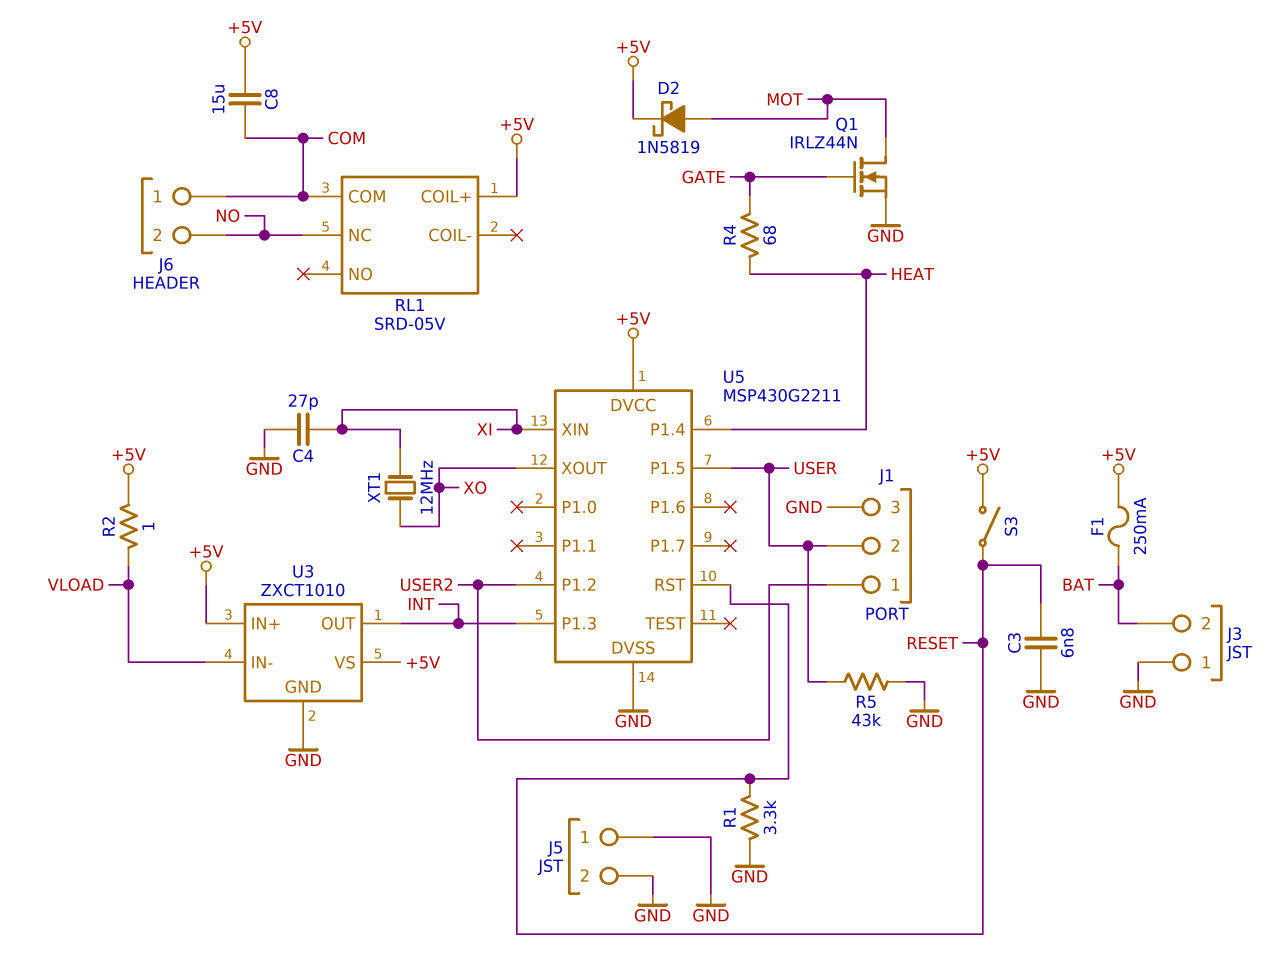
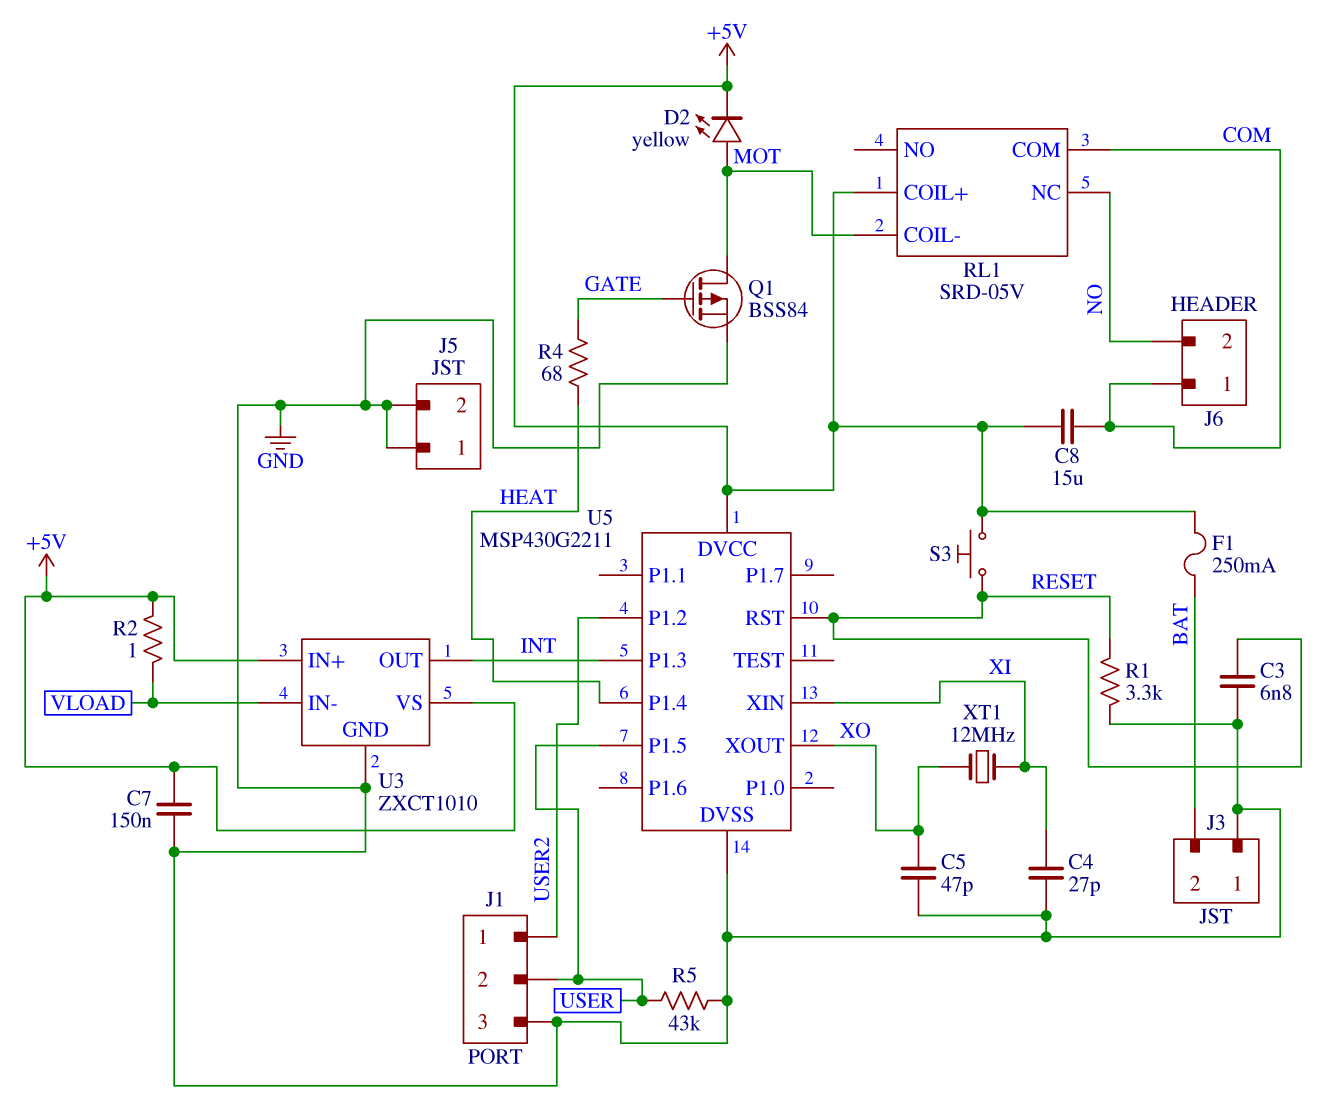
C5: none -> 47pF (GND, XO)
C7: none -> 150nF (+5V, GND)
D2: schottky 1N5819 (A MOT, K +5V) -> LED yellow (A MOT, K +5V)
Q1: NMOS IRLZ44N (G GATE, D MOT, S GND) -> PMOS BSS84 (G GATE, D MOT, S GND)
RL1 pin COIL-: none -> MOT
S3: switch (+5V, RESET) -> button (+5V, RESET)

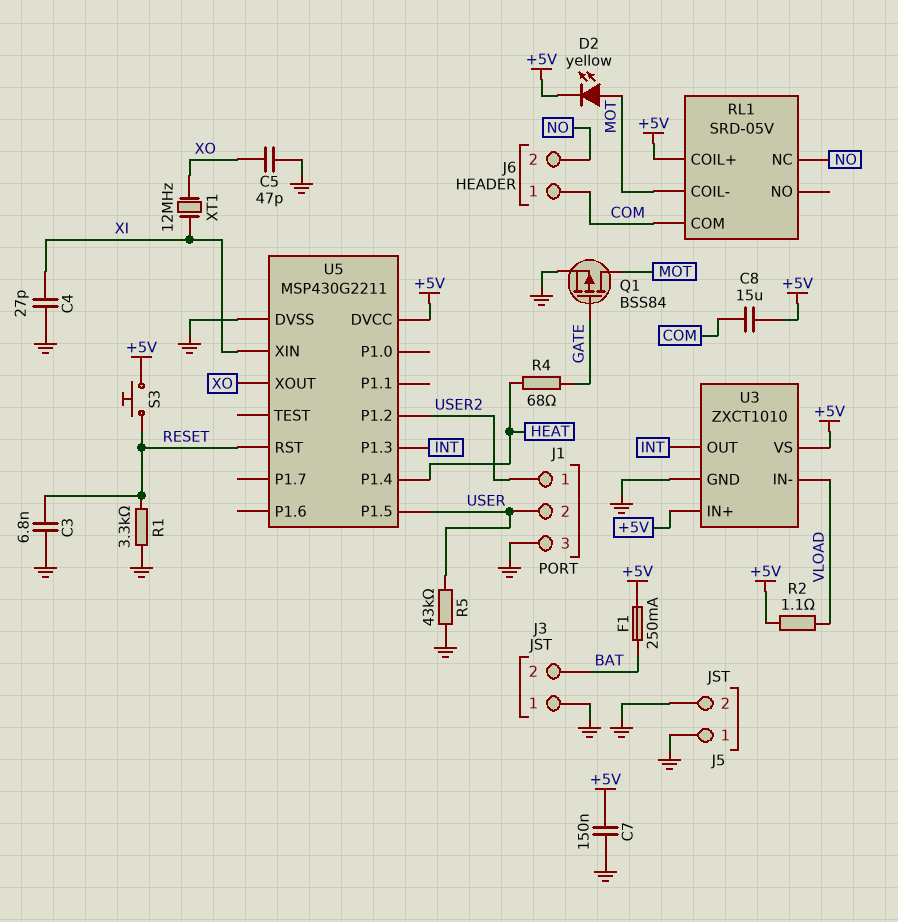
R2: 1 (+5V, VLOAD) -> 1.1 (+5V, VLOAD)

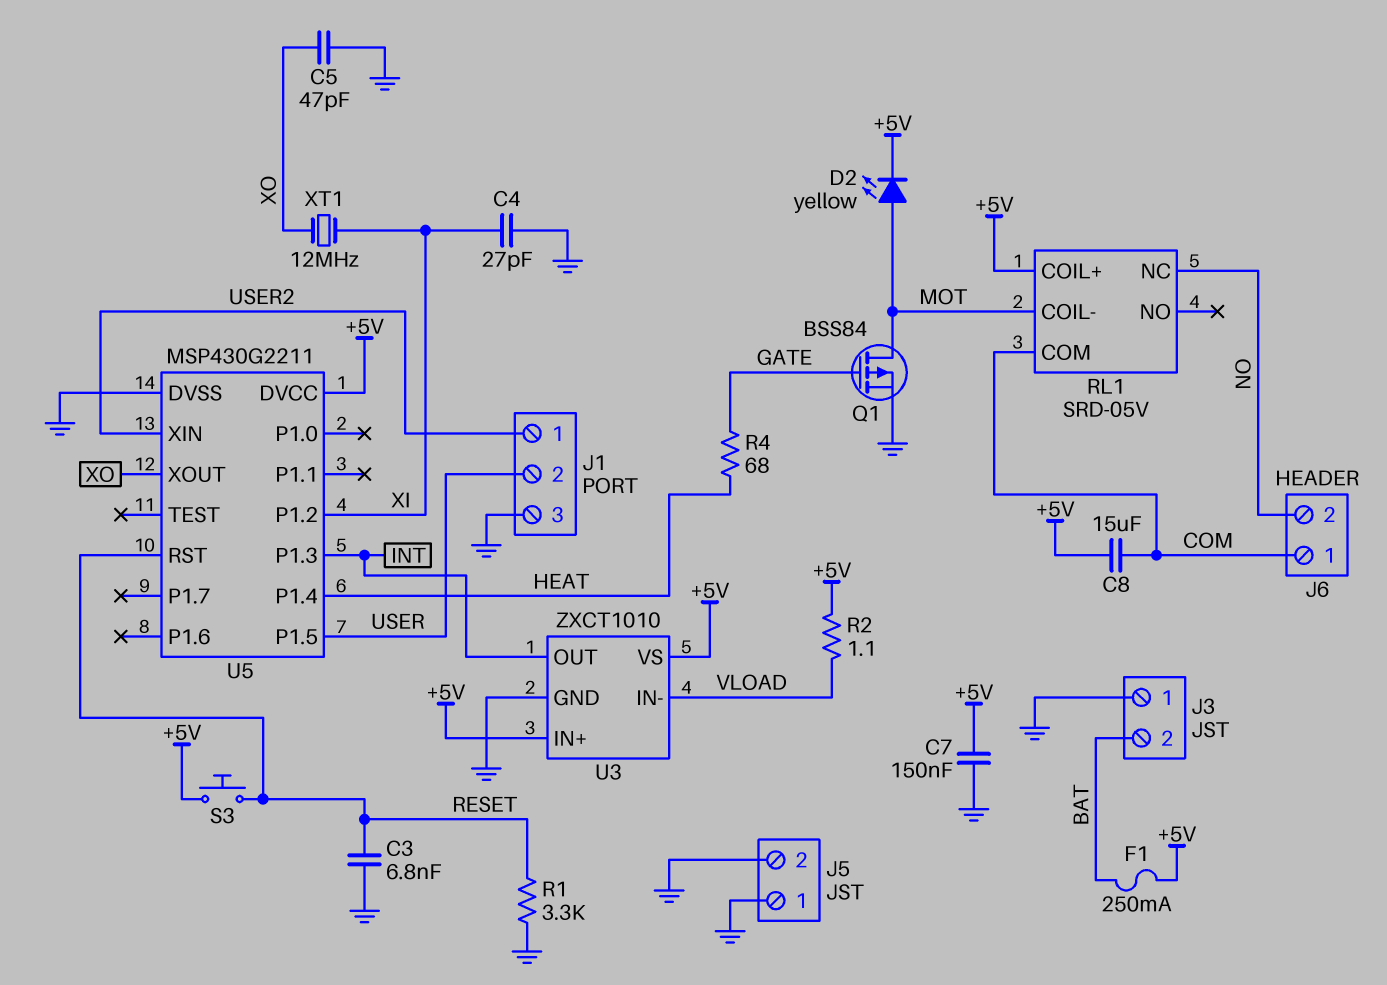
R5: 43k (GND, USER) -> none
U5 pin P1.2: USER2 -> XI
U5 pin XIN: XI -> USER2

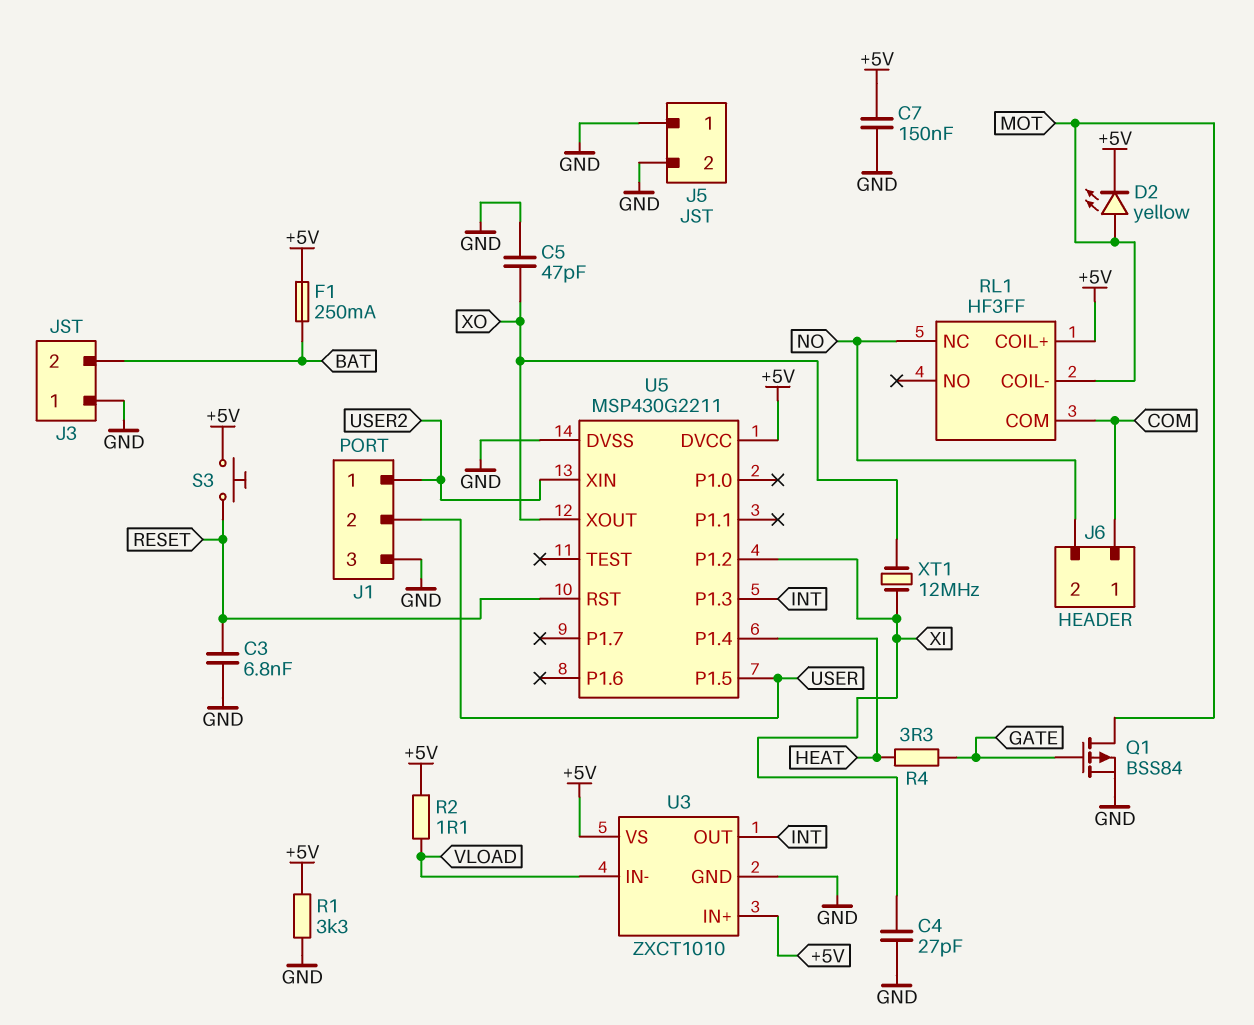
C8: 15uF (+5V, COM) -> none
R1: 3.3k (GND, RESET) -> 3.3k (+5V, GND)
R4: 68 (GATE, HEAT) -> 3.3 (GATE, HEAT)
RL1: SRD-05V -> HF3FF

